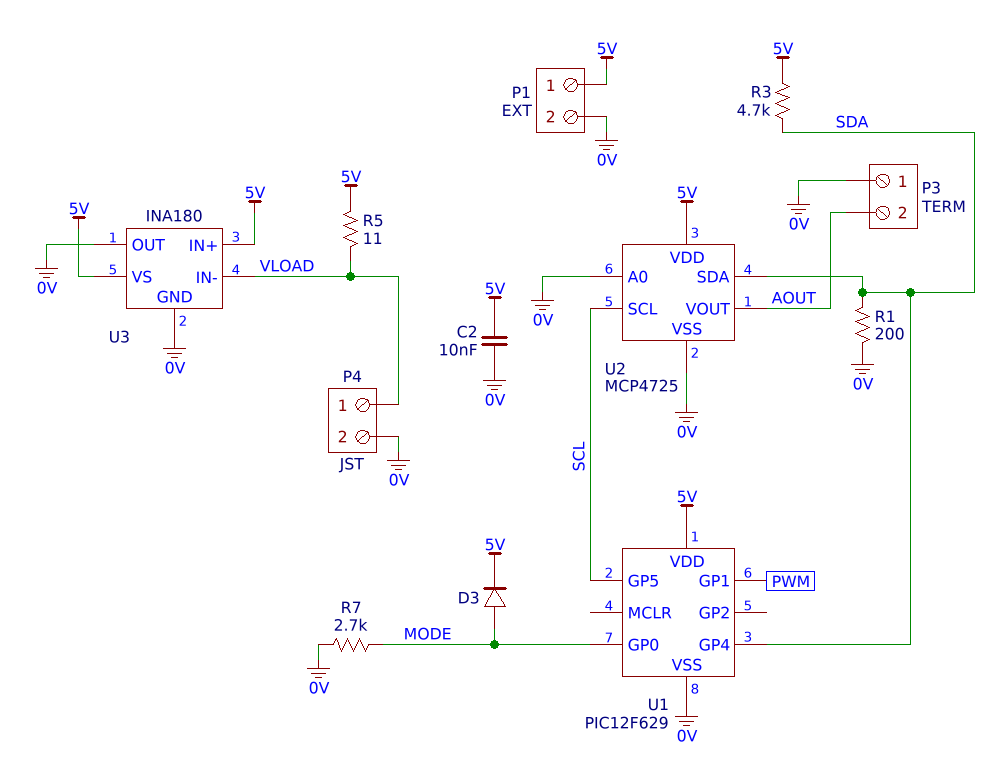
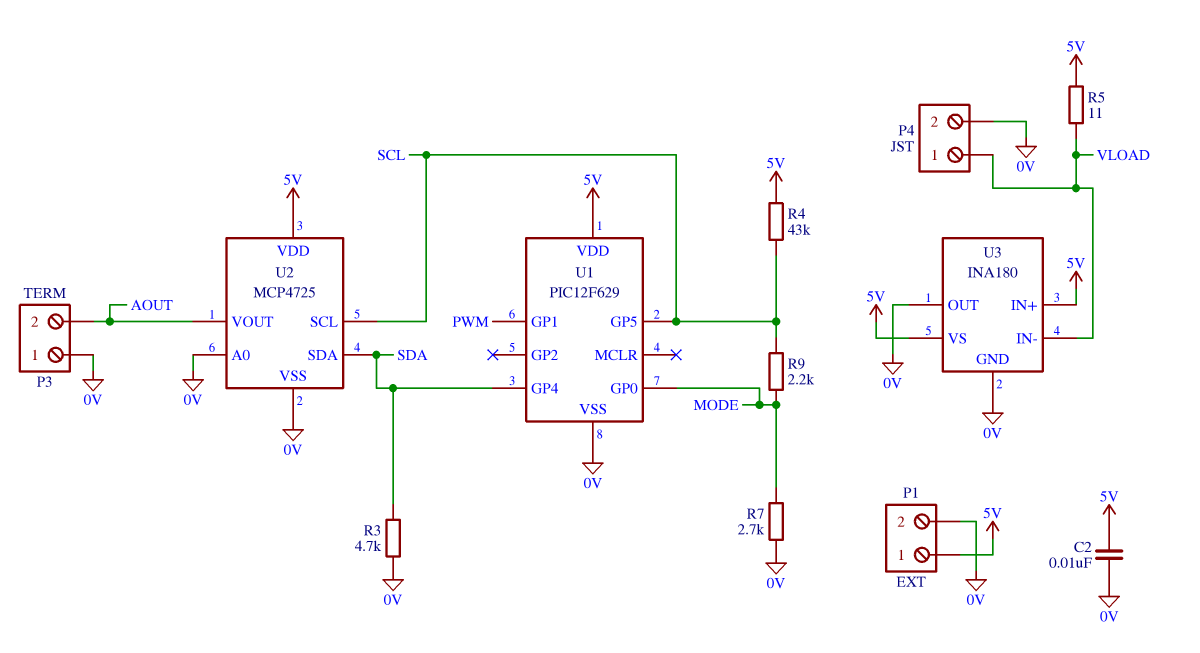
D3: diode (A MODE, K 5V) -> none
R1: 200 (0V, SDA) -> none
R3: 4.7k (5V, SDA) -> 4.7k (0V, SDA)
R4: none -> 43k (5V, SCL)
R9: none -> 2.2k (MODE, SCL)

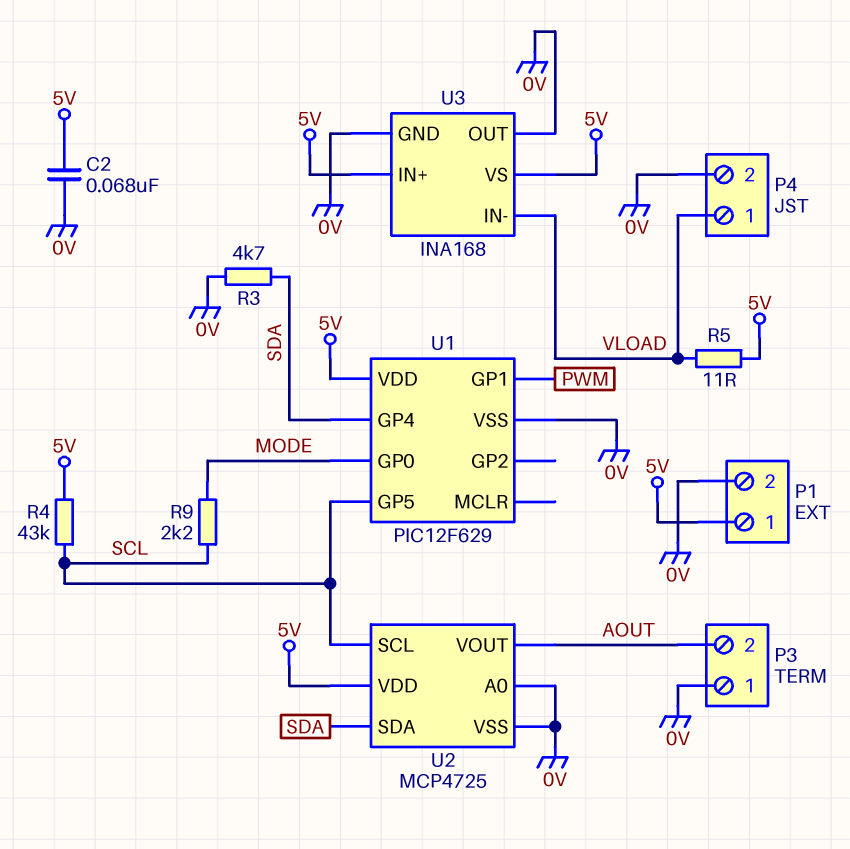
C2: 10nF (0V, 5V) -> 68nF (0V, 5V)
R7: 2.7k (0V, MODE) -> none
U3: INA180 -> INA168

